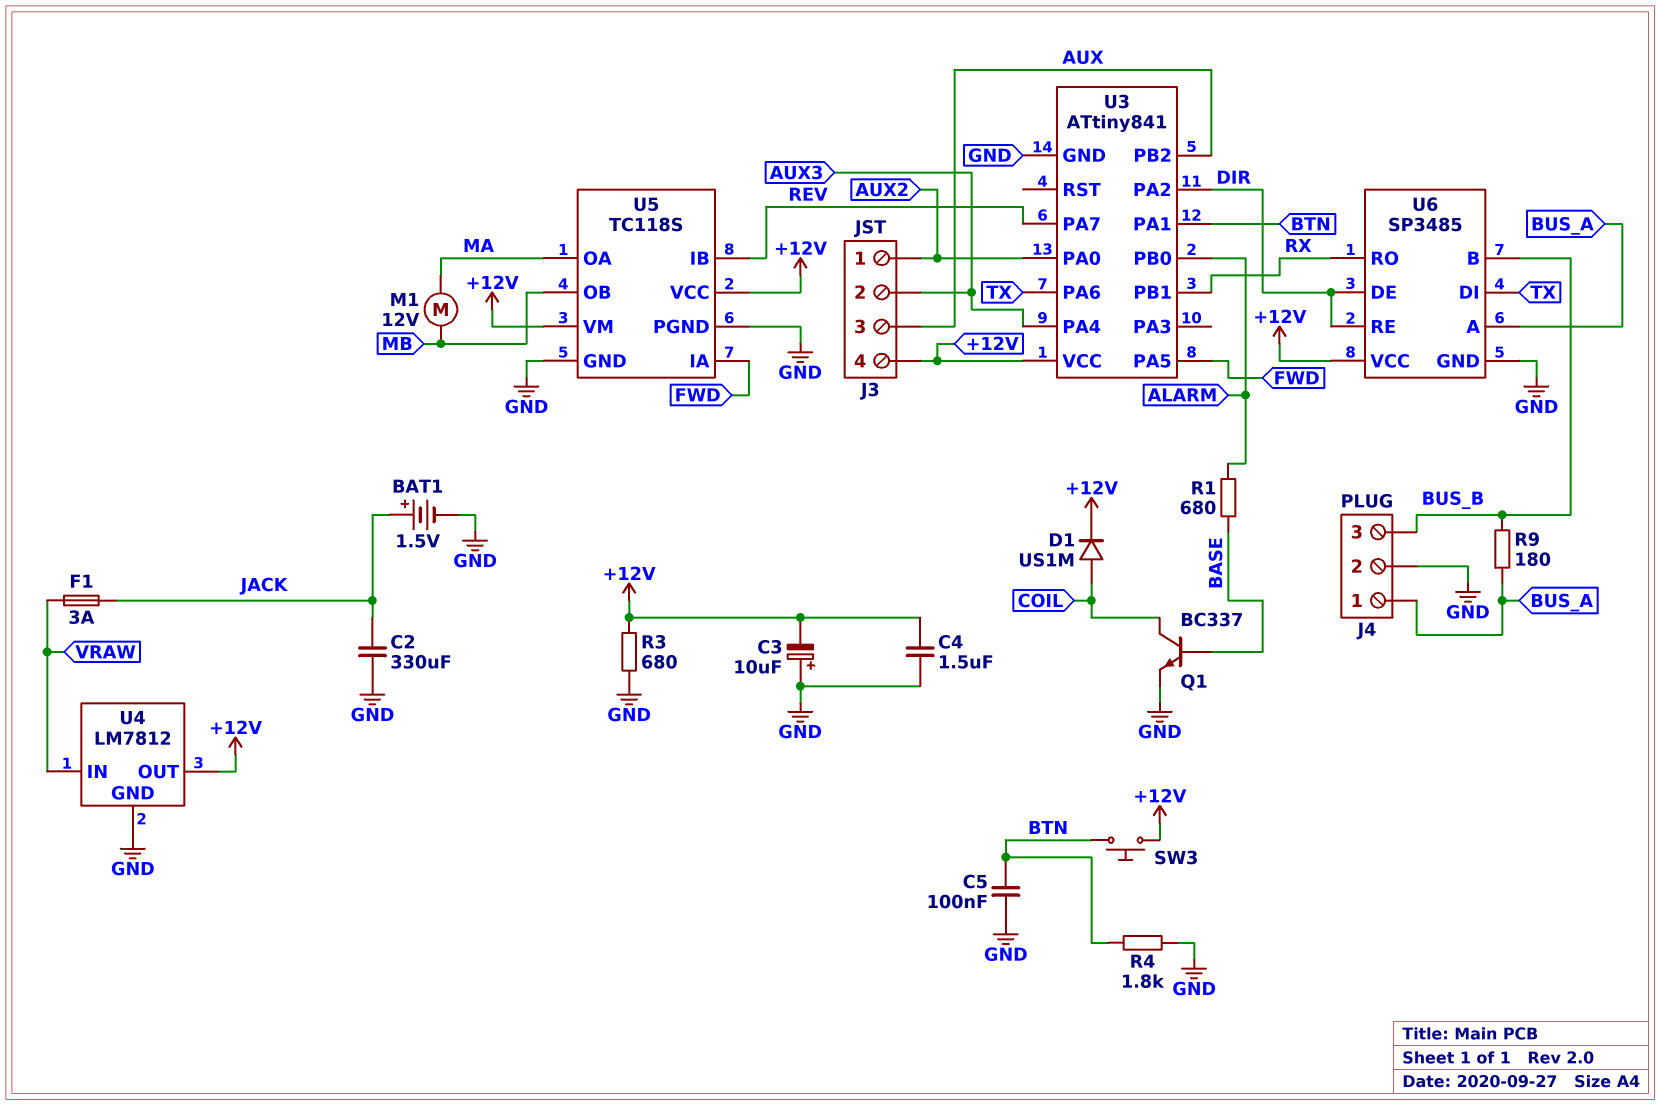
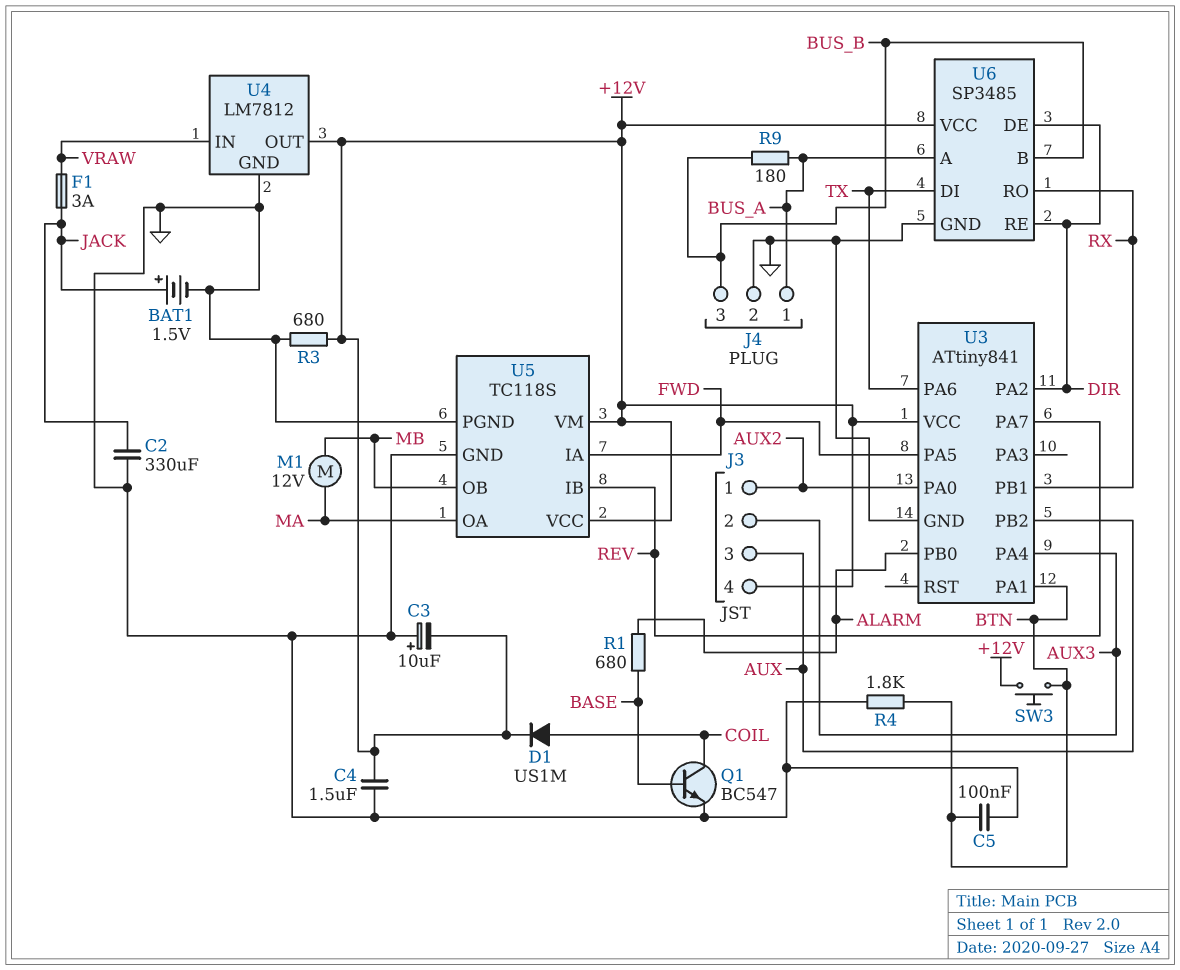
Q1: NPN BC337 (B BASE, C COIL, E GND) -> NPN BC547 (B BASE, C COIL, E GND)

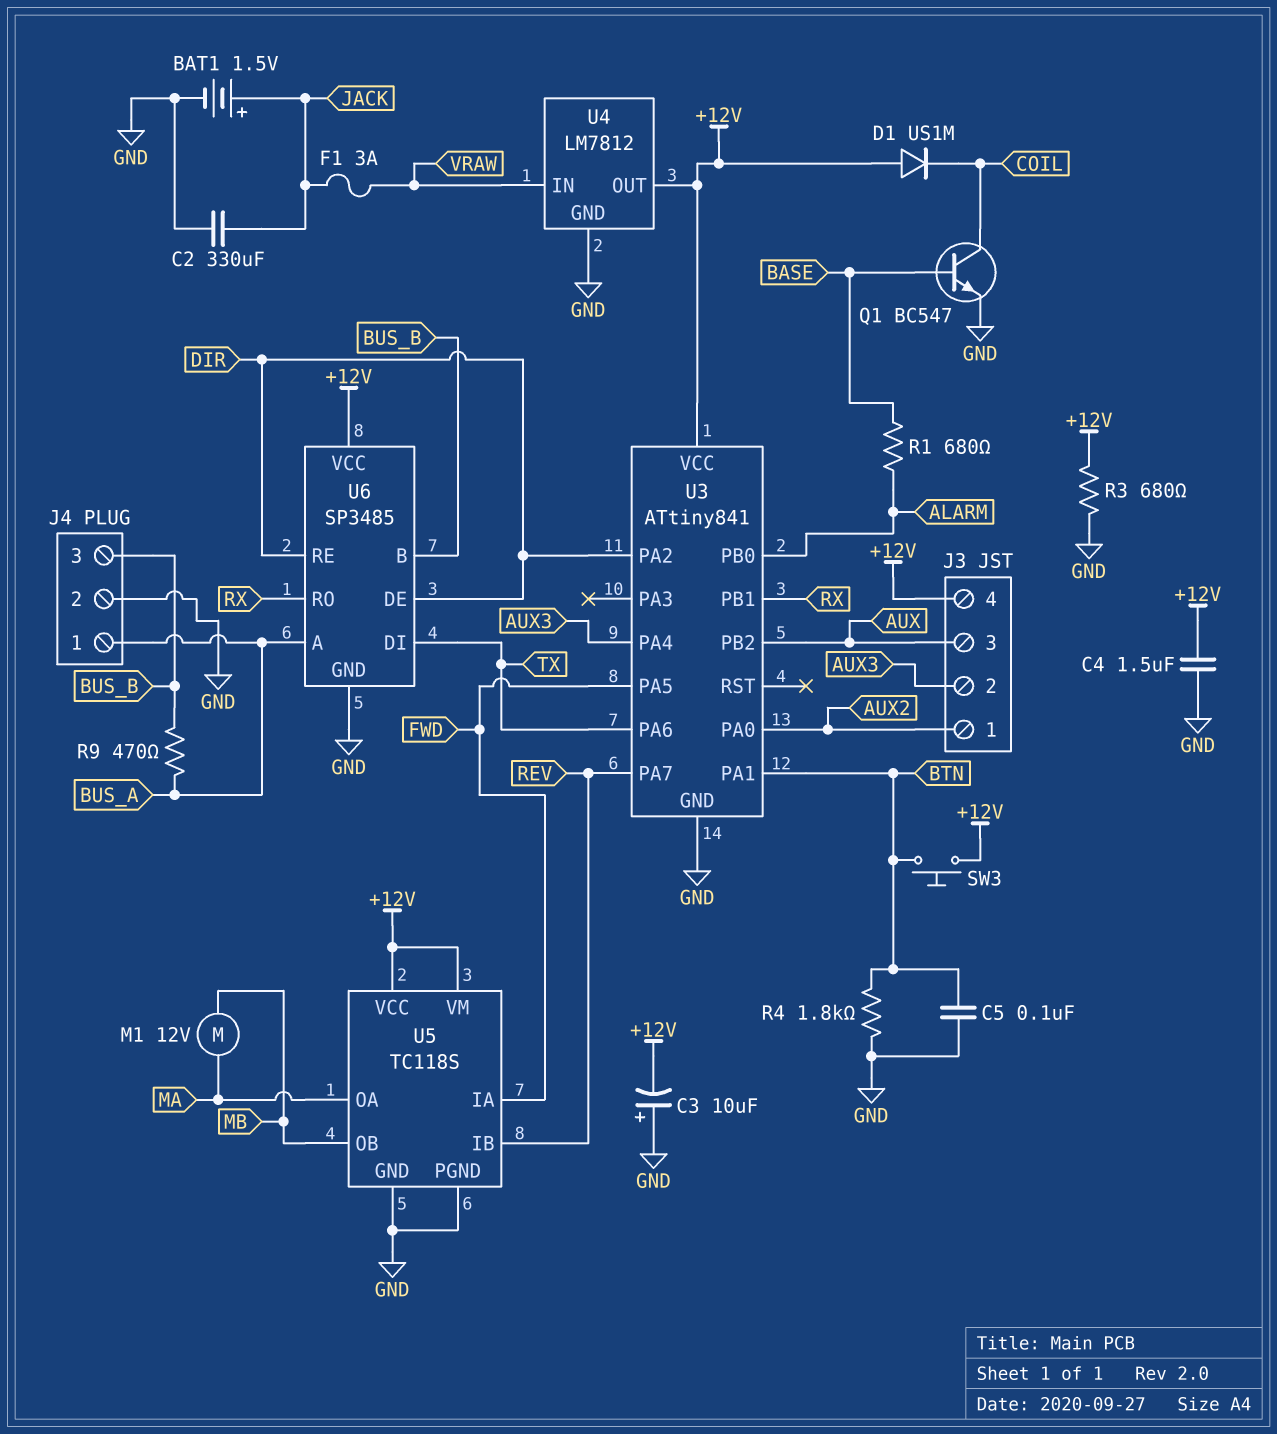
D1: diode US1M (A COIL, K +12V) -> diode US1M (A +12V, K COIL)
R9: 180 (BUS_A, BUS_B) -> 470 (BUS_A, BUS_B)

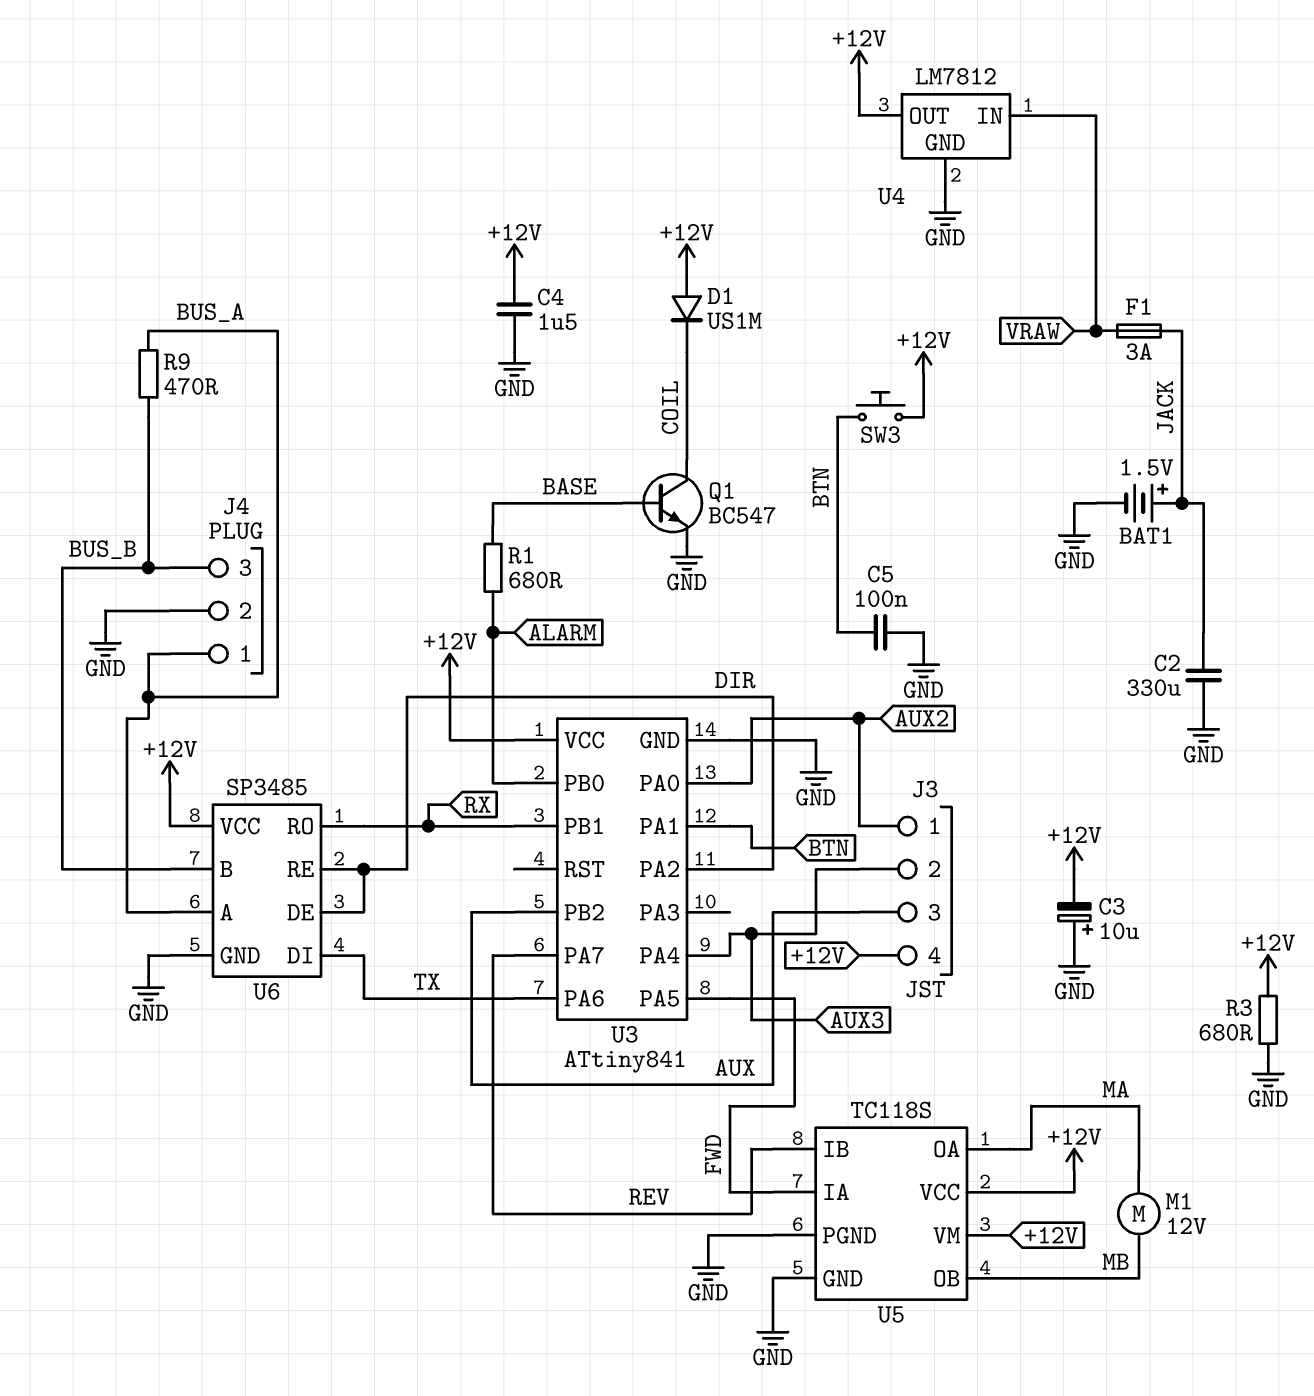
R4: 1.8k (BTN, GND) -> none

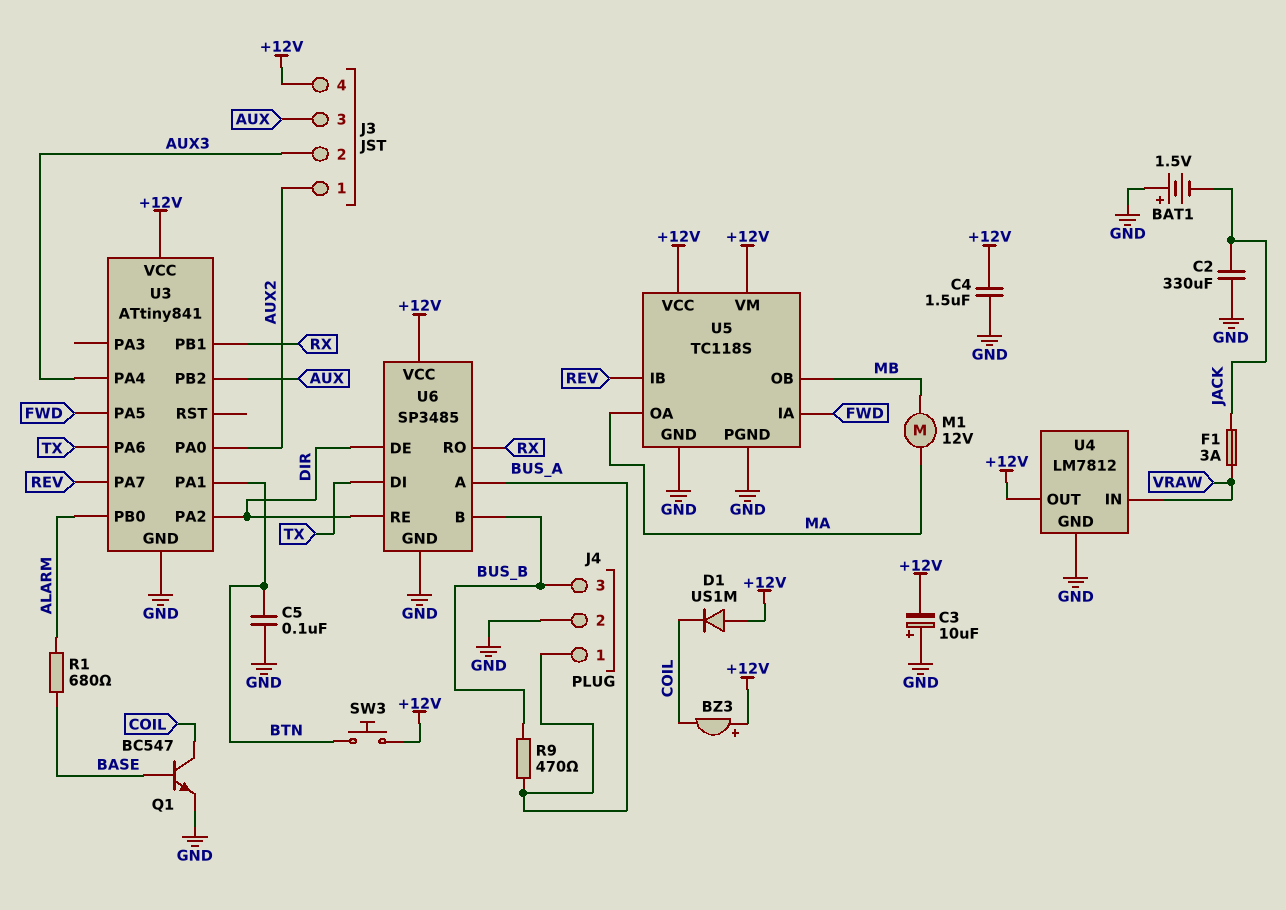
BAT1: 1.5V (plus JACK, minus GND) -> 1.5V (plus GND, minus JACK)
BZ3: none -> buzzer (plus +12V, minus COIL)
R3: 680 (+12V, GND) -> none

